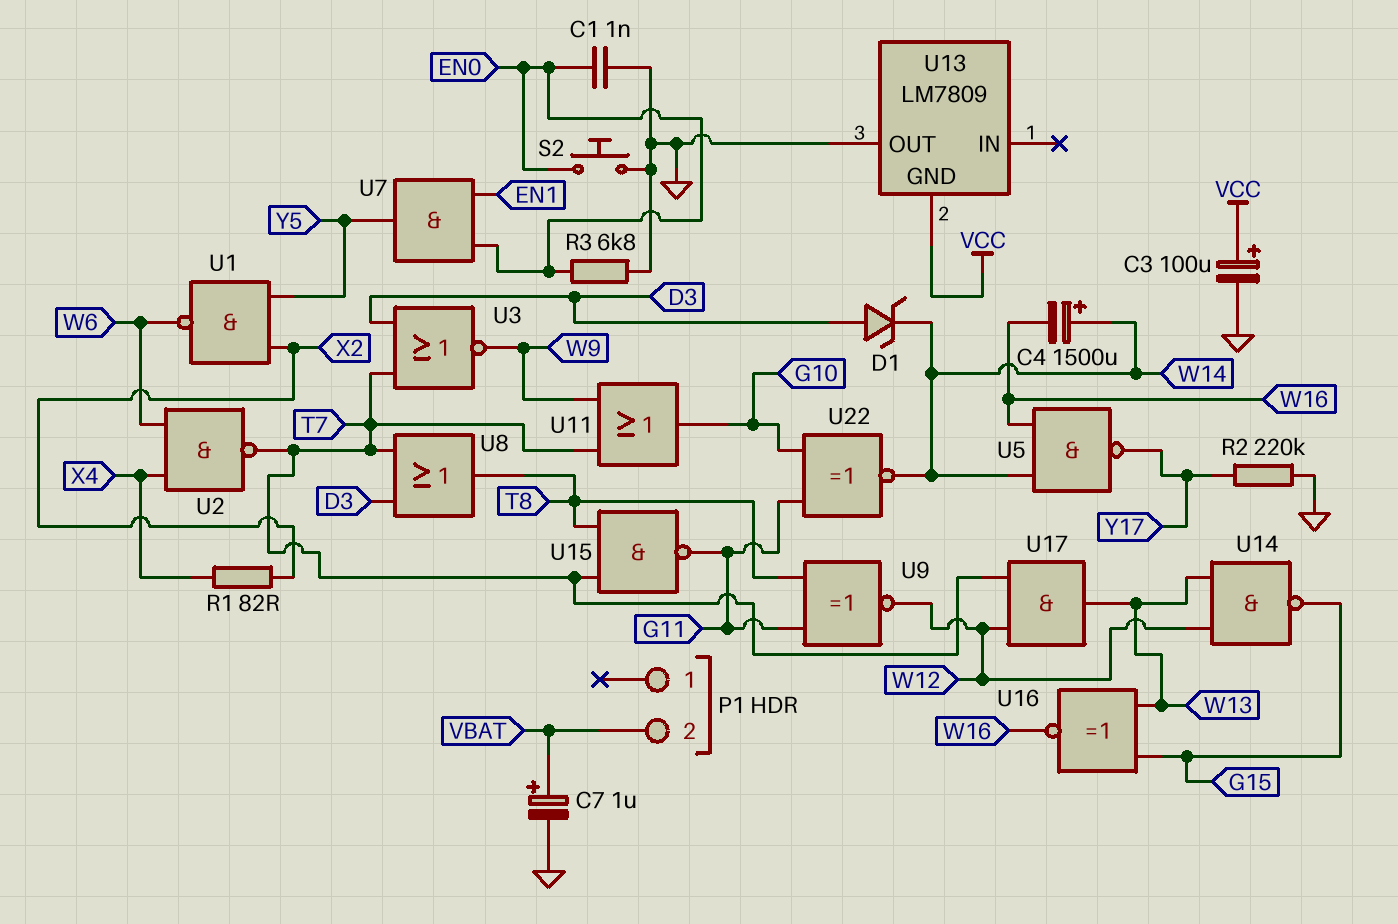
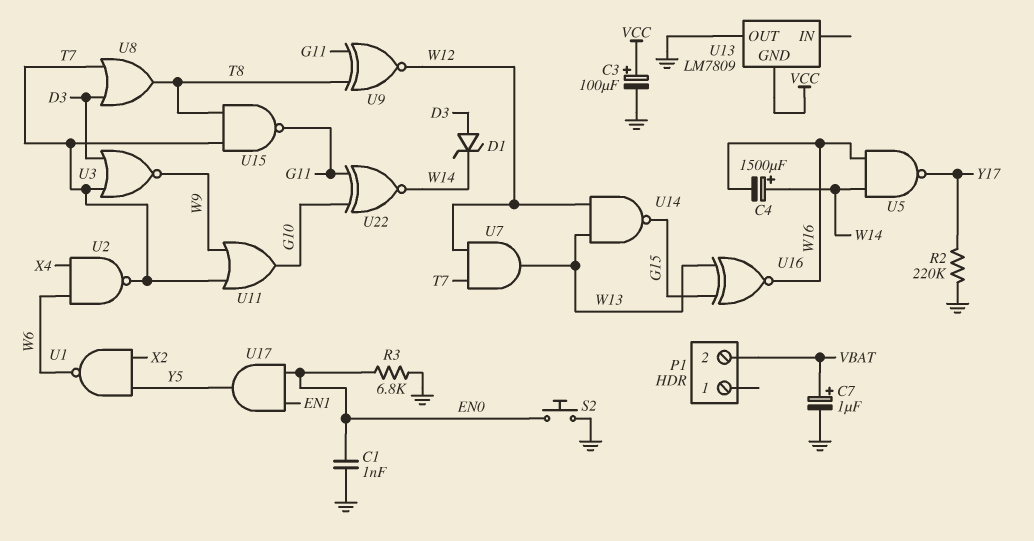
R1: 82 (X2, X4) -> none
U7: AND (in EN0, in EN1, out Y5) -> AND (in T7, in W12, out W13)
U17: AND (in T7, in W12, out W13) -> AND (in EN0, in EN1, out Y5)

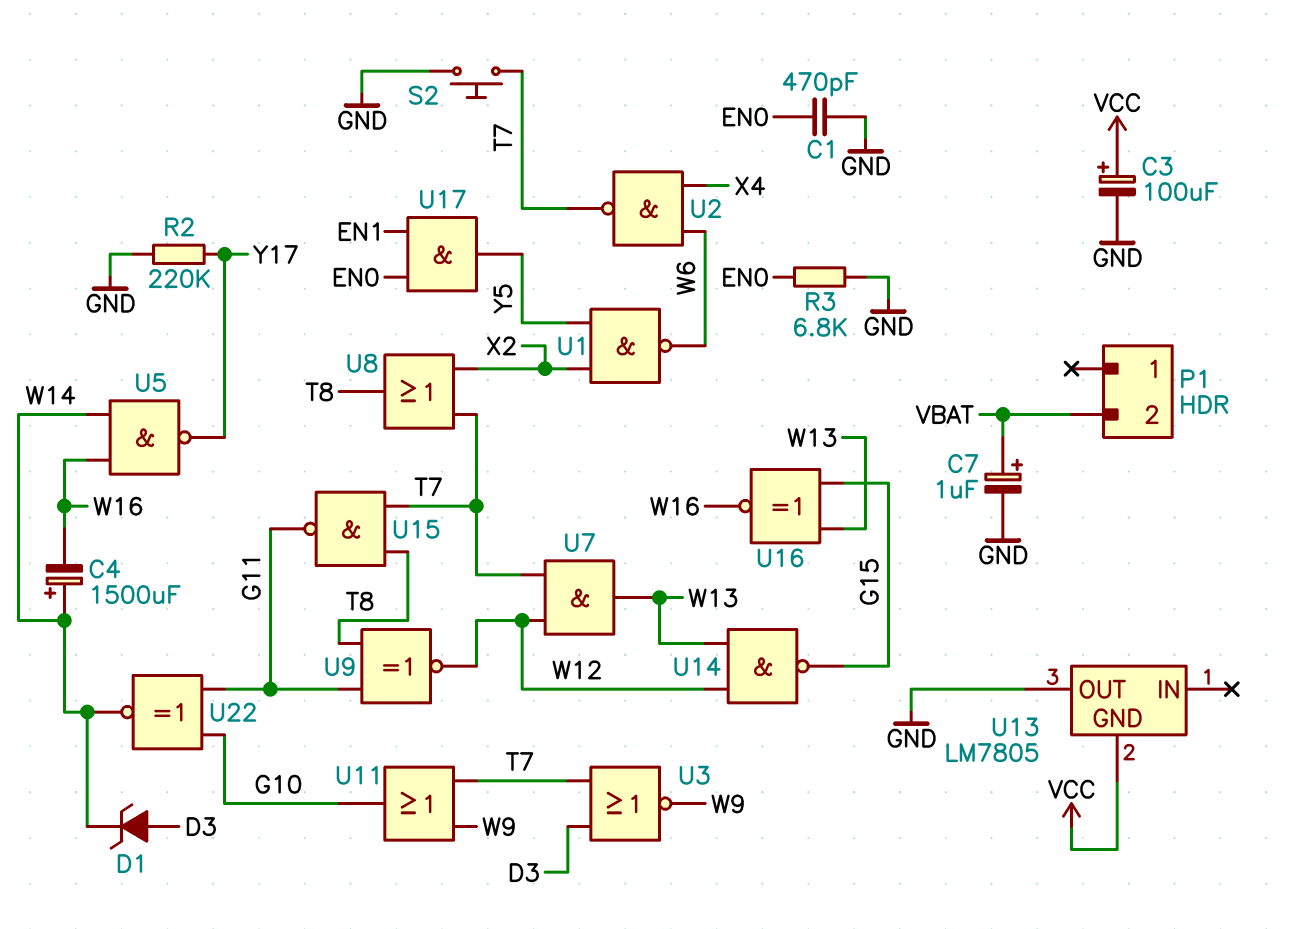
C1: 1nF (EN0, GND) -> 470pF (EN0, GND)
S2: button (EN0, GND) -> button (GND, T7)
U8: OR (in D3, in T7, out T8) -> OR (in T7, in X2, out T8)
U13: LM7809 -> LM7805

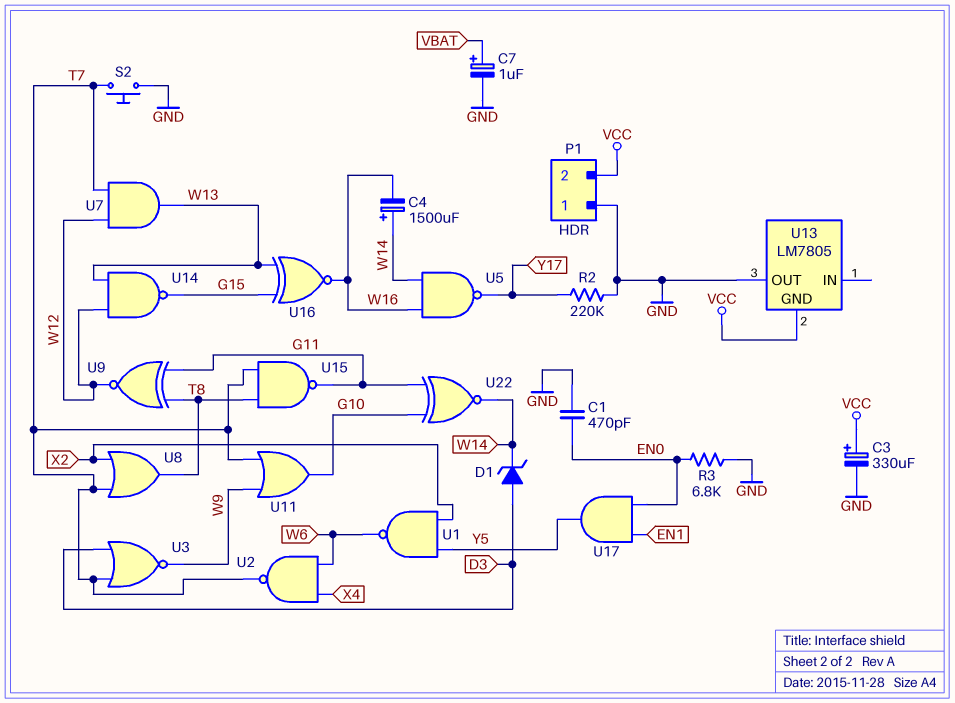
C3: 100uF (plus VCC, minus GND) -> 330uF (plus VCC, minus GND)
P1 pin 1: none -> GND
P1 pin 2: VBAT -> VCC

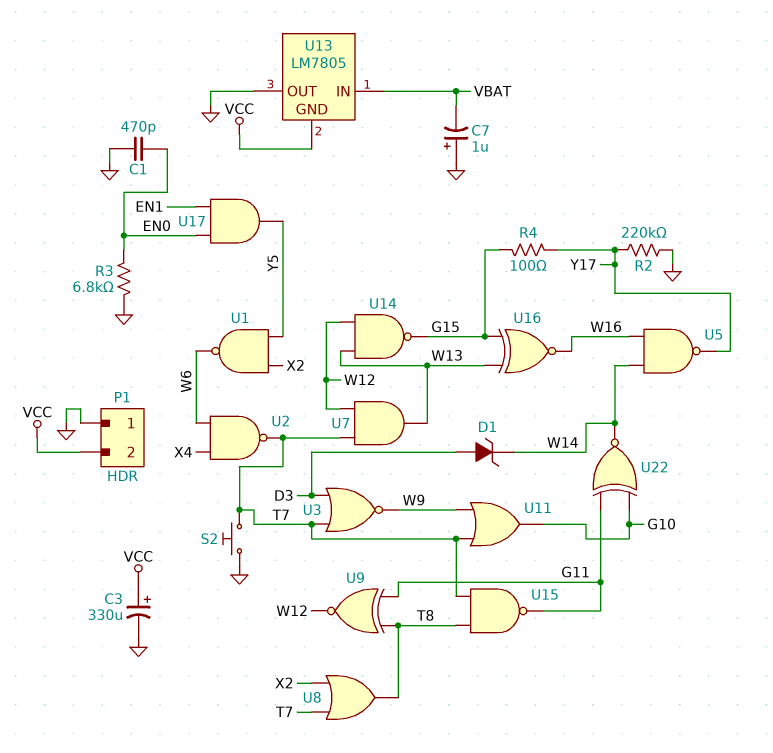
C4: 1500uF (plus W14, minus W16) -> none
C7: 1uF (plus VBAT, minus GND) -> 1uF (plus GND, minus VBAT)
R4: none -> 100 (G15, Y17)
U13 pin IN: none -> VBAT

